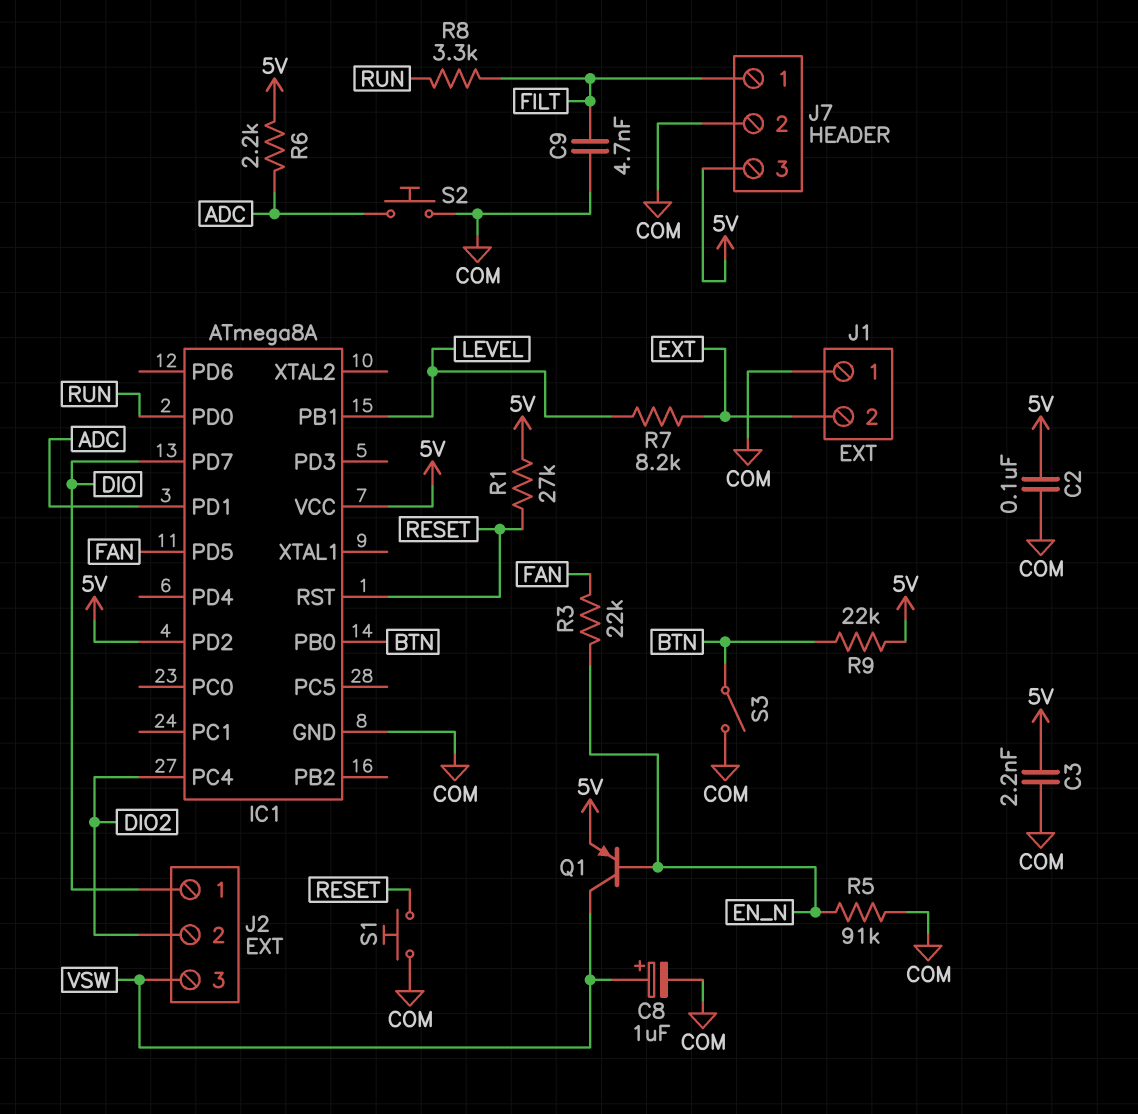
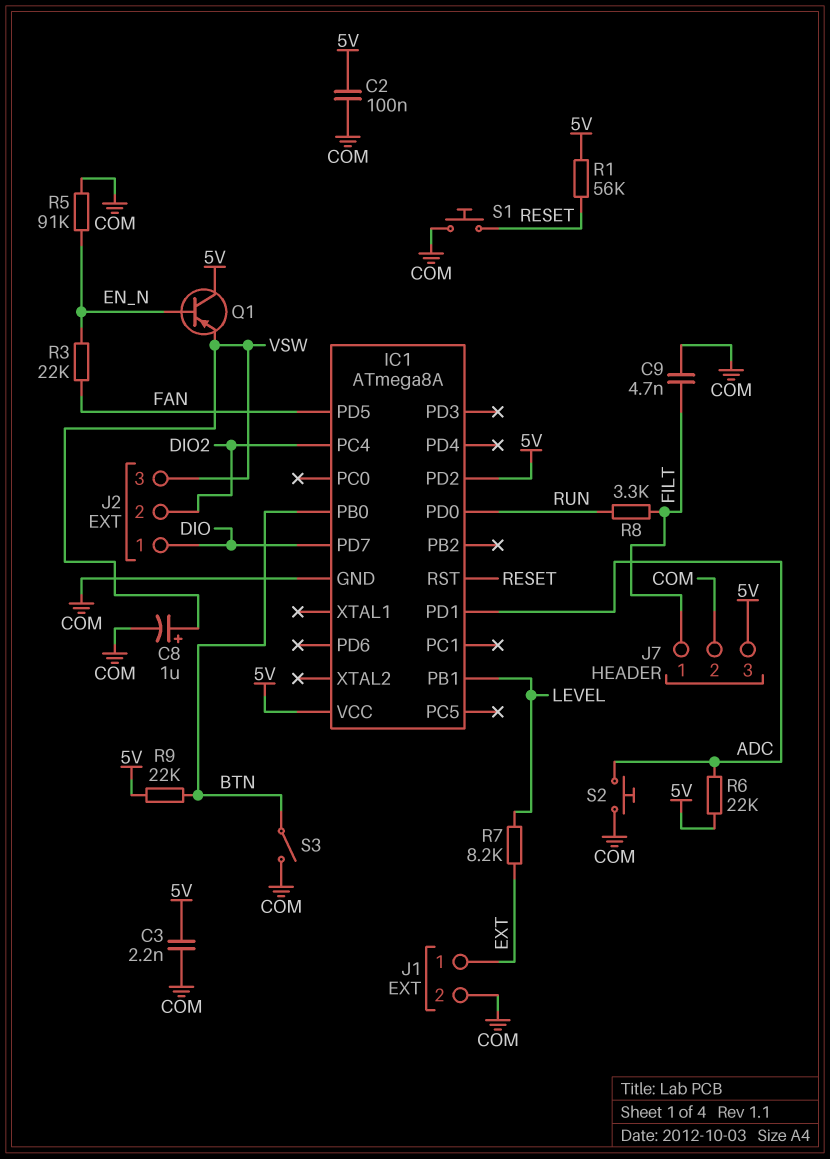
J1 pin 1: COM -> EXT
J1 pin 2: EXT -> COM
Q1: PNP (B EN_N, C VSW, E 5V) -> PNP (B EN_N, C 5V, E VSW)
R1: 27k (5V, RESET) -> 56k (5V, RESET)
R6: 2.2k (5V, ADC) -> 22k (5V, ADC)

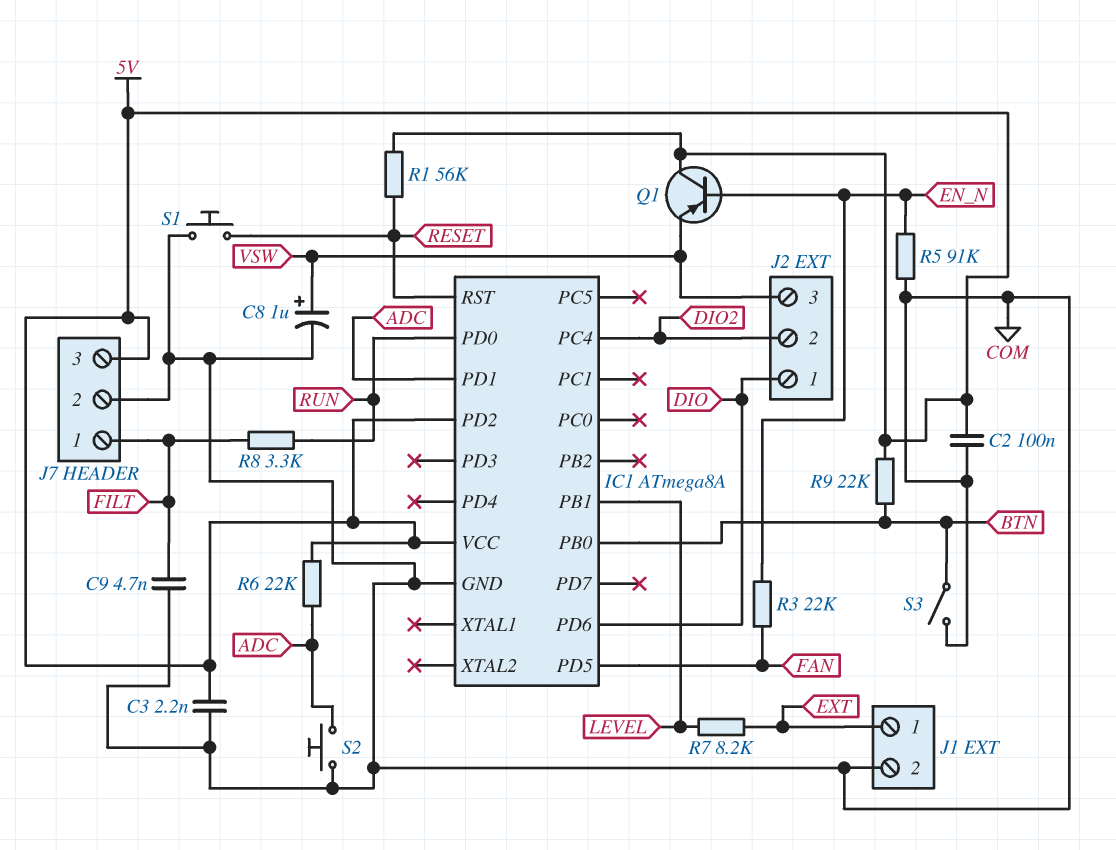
IC1 pin PD6: none -> DIO
IC1 pin PD7: DIO -> none

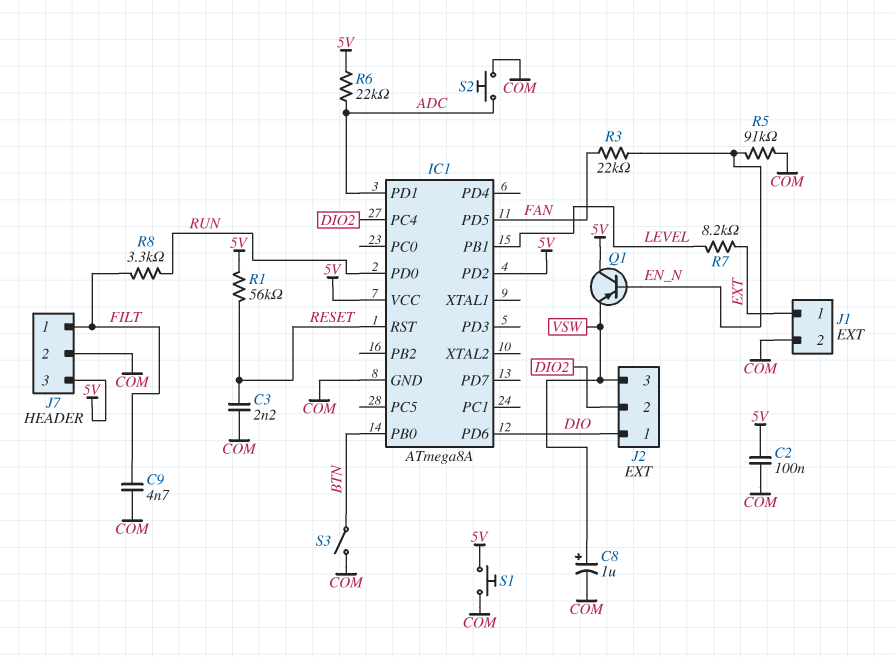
C3: 2.2nF (5V, COM) -> 2.2nF (COM, RESET)
R9: 22k (5V, BTN) -> none
S1: button (COM, RESET) -> button (5V, COM)

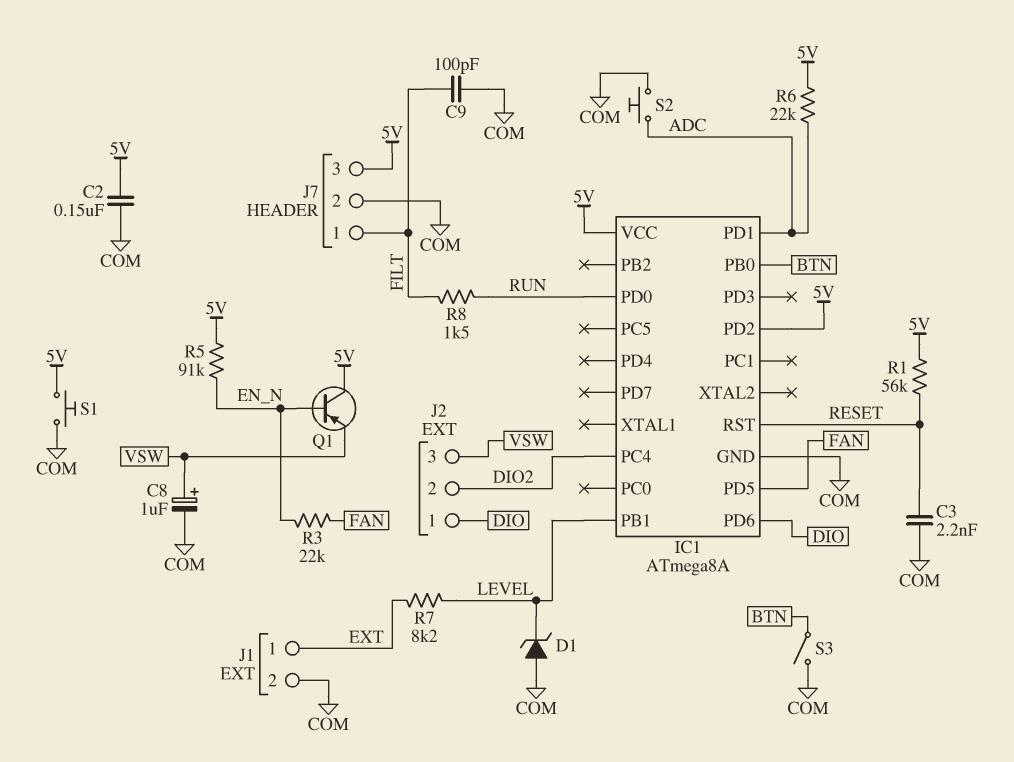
C2: 100nF (5V, COM) -> 150nF (5V, COM)
C9: 4.7nF (COM, FILT) -> 100pF (COM, FILT)
D1: none -> zener (A COM, K LEVEL)
R5: 91k (COM, EN_N) -> 91k (5V, EN_N)
R8: 3.3k (FILT, RUN) -> 1.5k (FILT, RUN)

